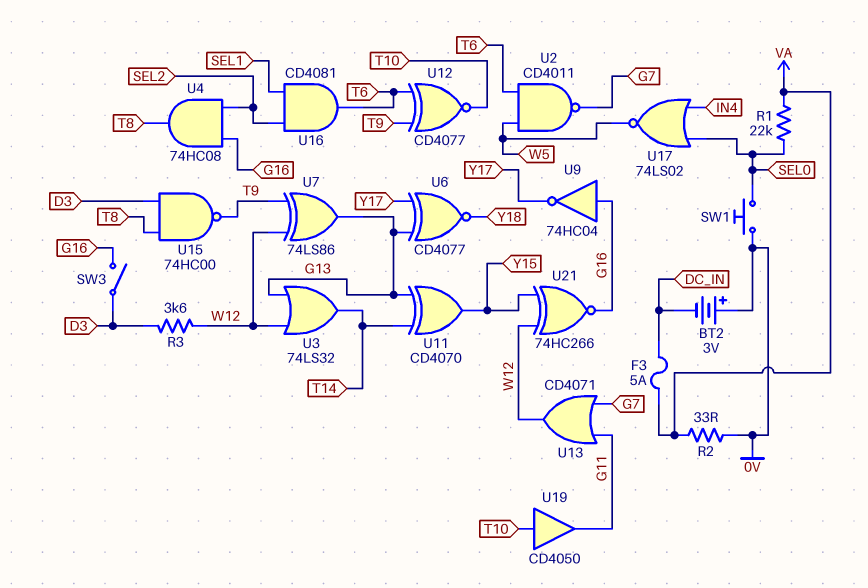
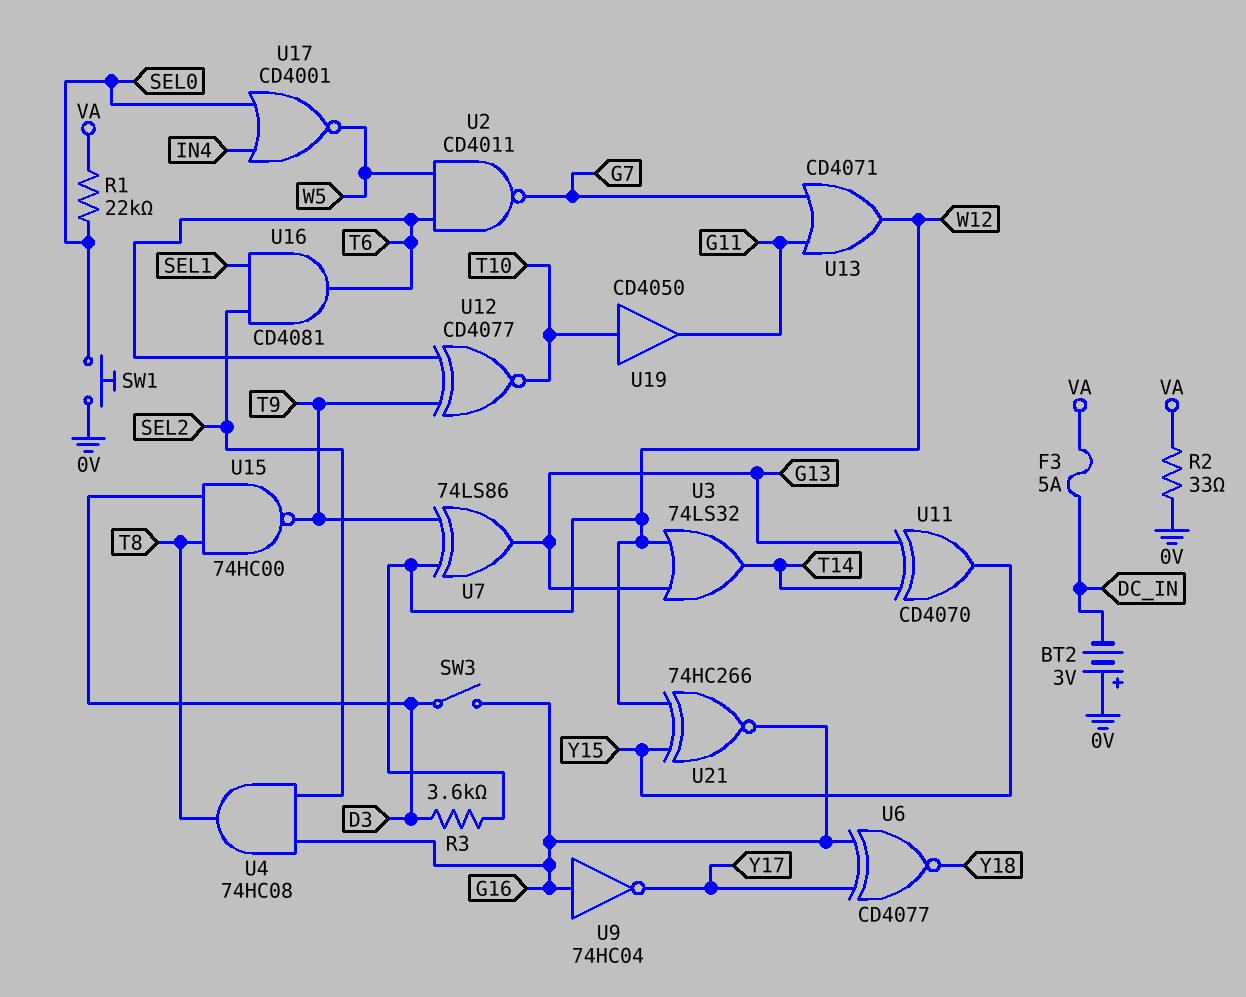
U6: XNOR CD4077 (in G13, in Y17, out Y18) -> XNOR CD4077 (in G16, in Y17, out Y18)
U17: NOR 74LS02 (in IN4, in SEL0, out W5) -> NOR CD4001 (in IN4, in SEL0, out W5)

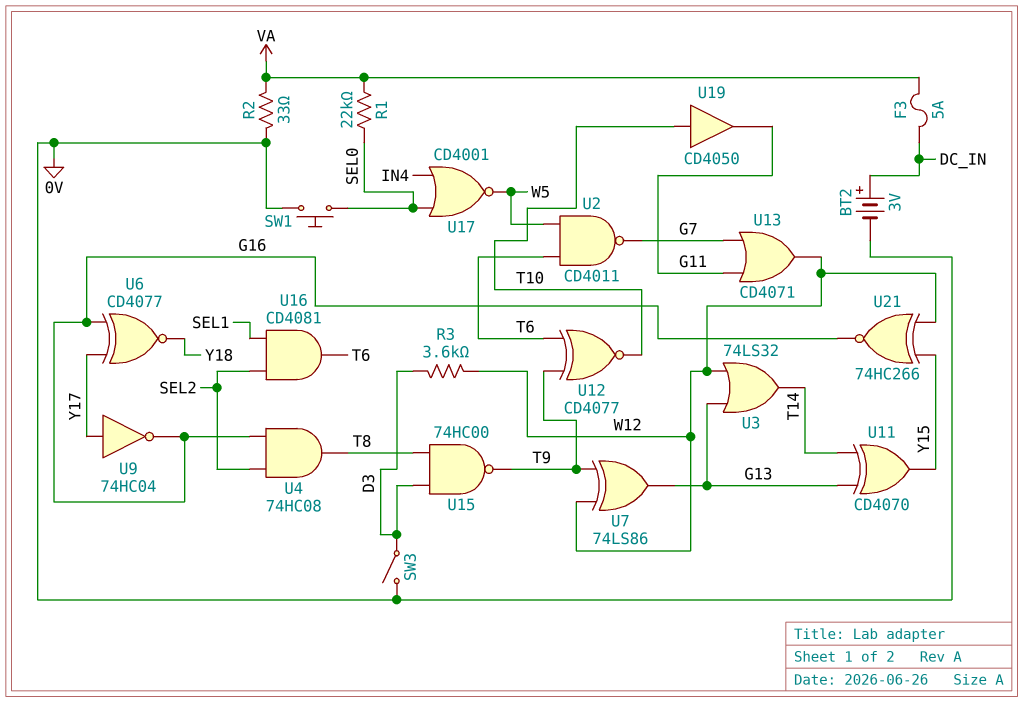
BT2: 3V (plus 0V, minus DC_IN) -> 3V (plus DC_IN, minus 0V)
SW3: switch (D3, G16) -> switch (0V, D3)
U9: NOT 74HC04 (in G16, out Y17) -> NOT 74HC04 (in Y17, out G16)

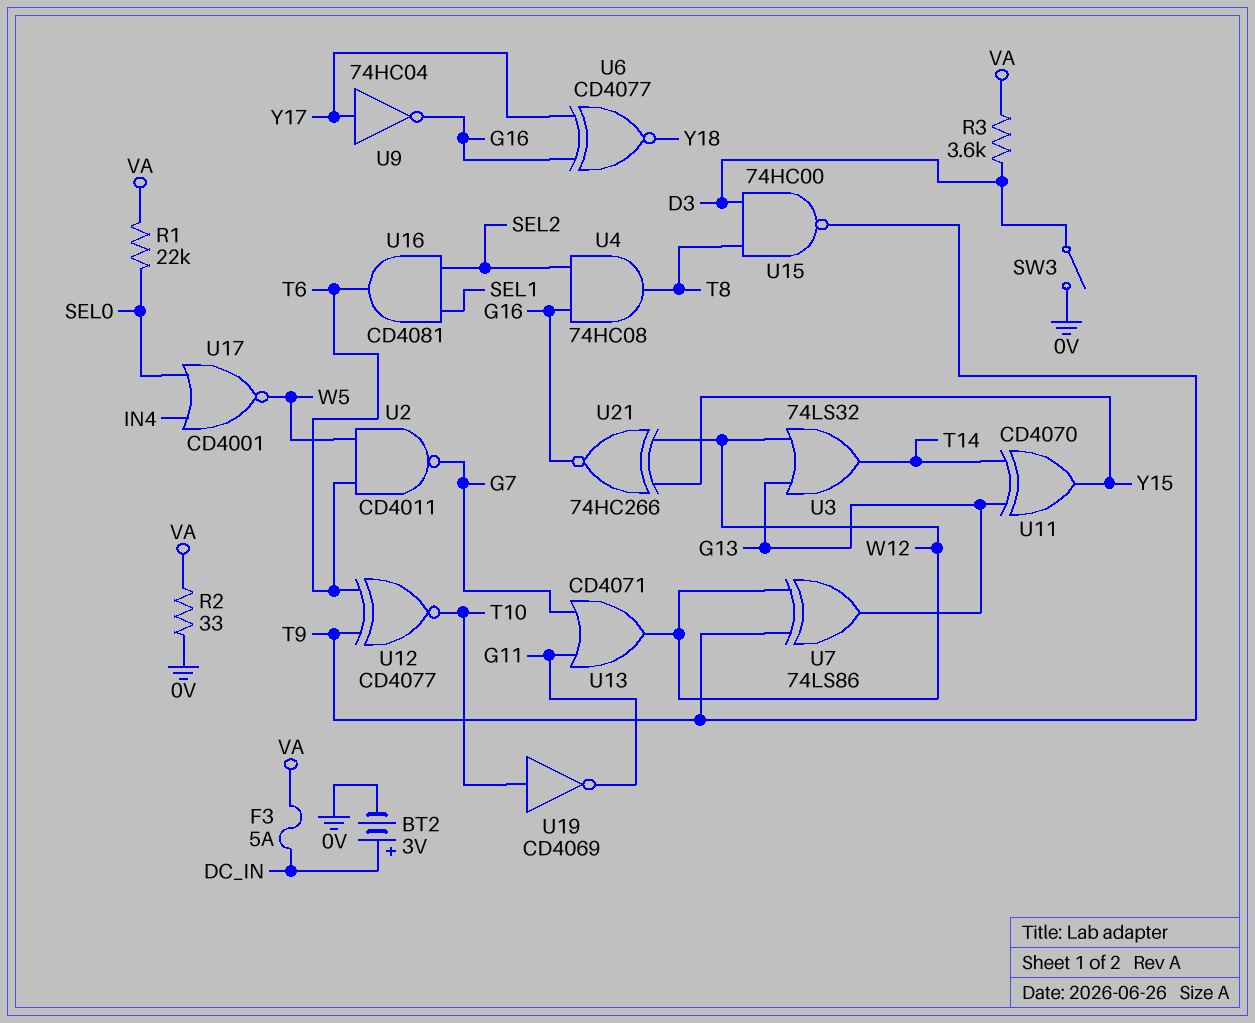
R3: 3.6k (D3, W12) -> 3.6k (D3, VA)
SW1: button (0V, SEL0) -> none
U19: buffer CD4050 (in T10, out G11) -> NOT CD4069 (in T10, out G11)

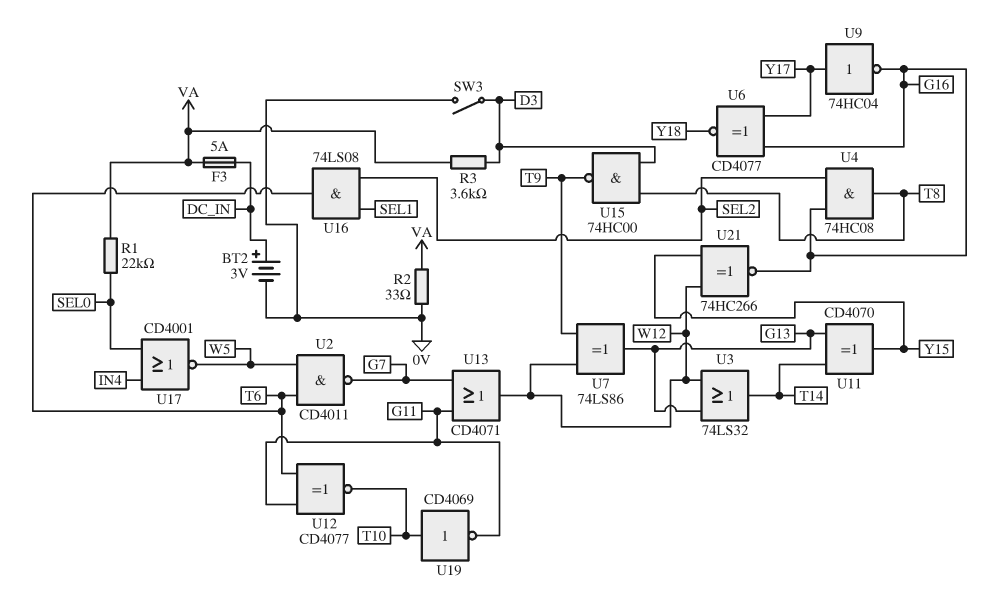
U12: XNOR CD4077 (in T6, in T9, out T10) -> XNOR CD4077 (in G11, in T6, out T10)
U16: AND CD4081 (in SEL1, in SEL2, out T6) -> AND 74LS08 (in SEL1, in SEL2, out T6)

